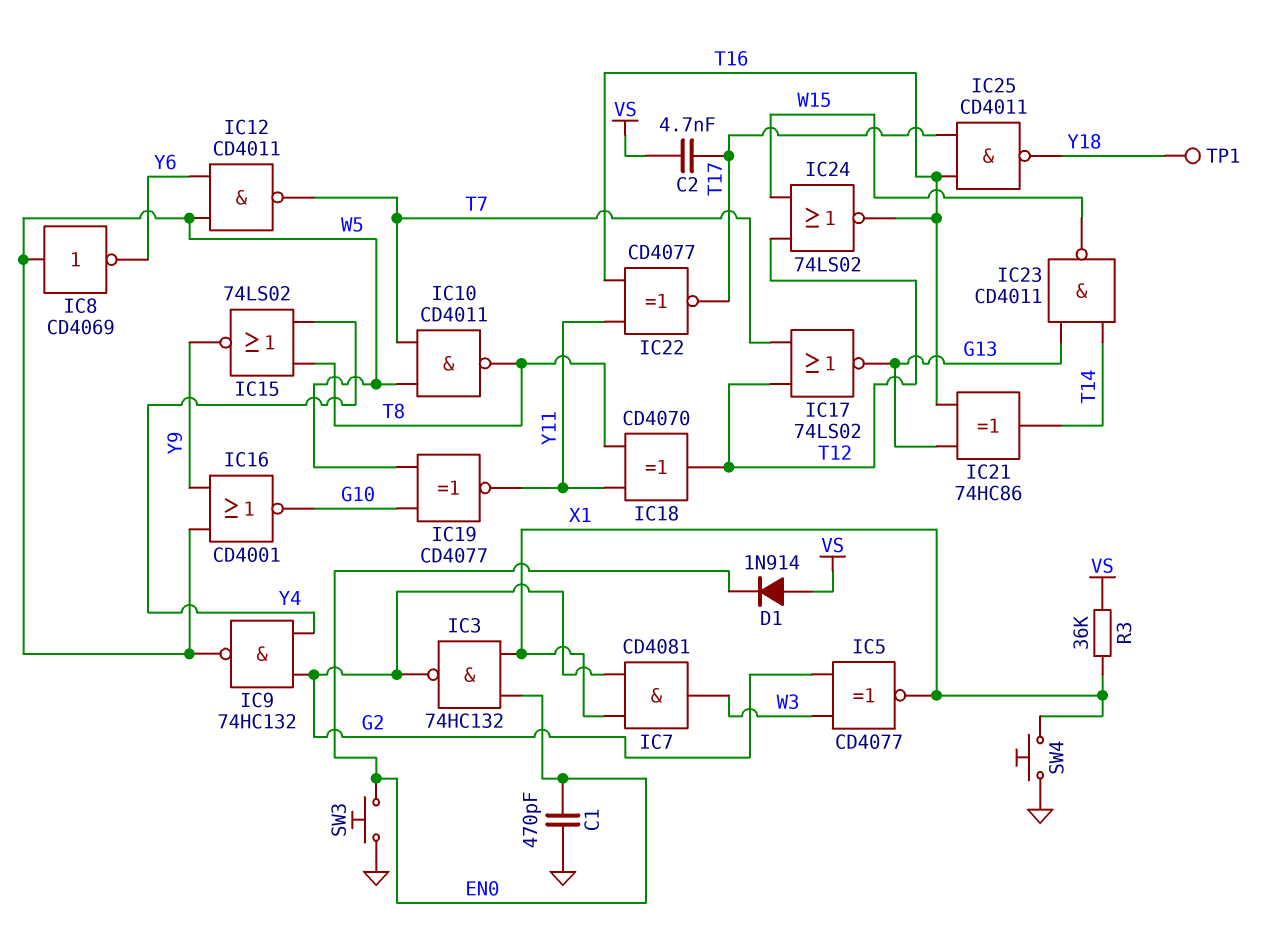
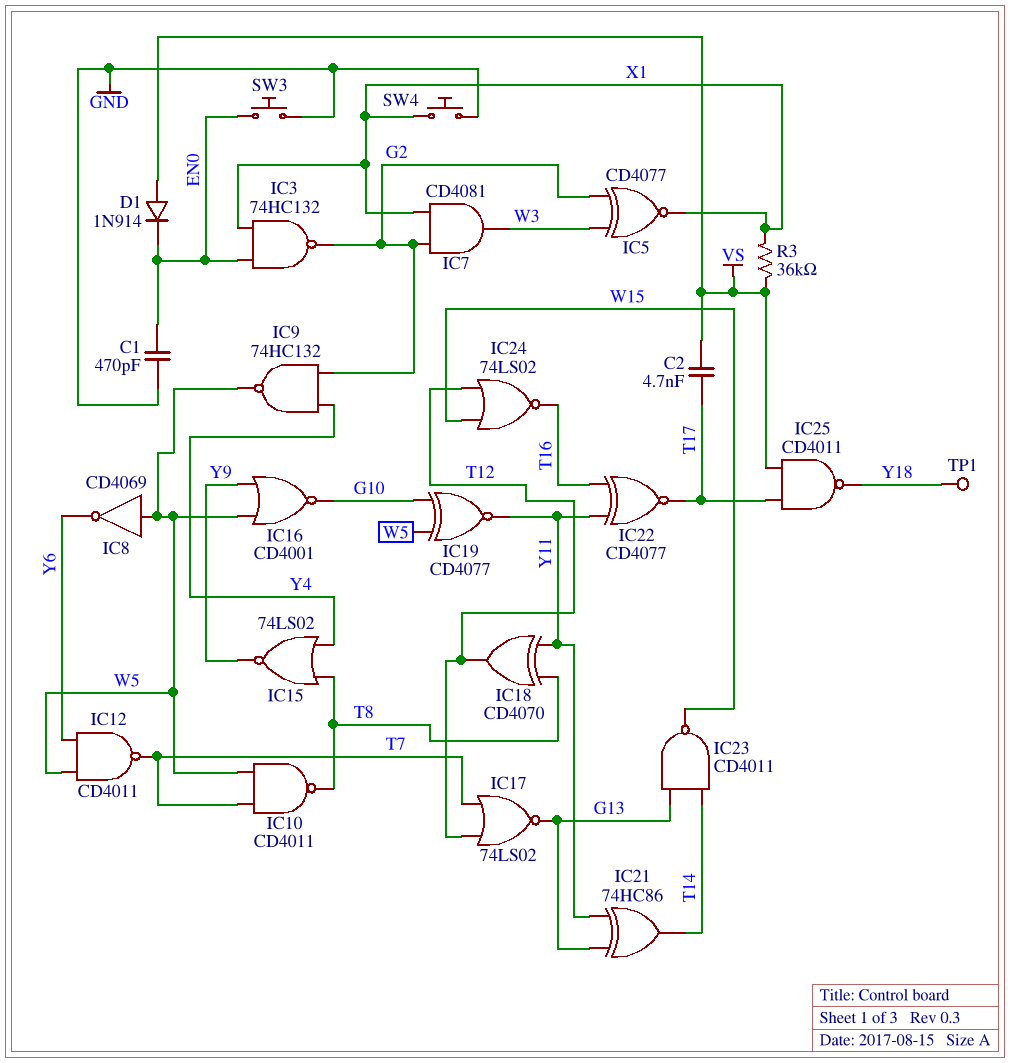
IC21: XOR 74HC86 (in G13, in T16, out T14) -> XOR 74HC86 (in G13, in Y11, out T14)
IC25: NAND CD4011 (in T16, in T17, out Y18) -> NAND CD4011 (in T17, in VS, out Y18)

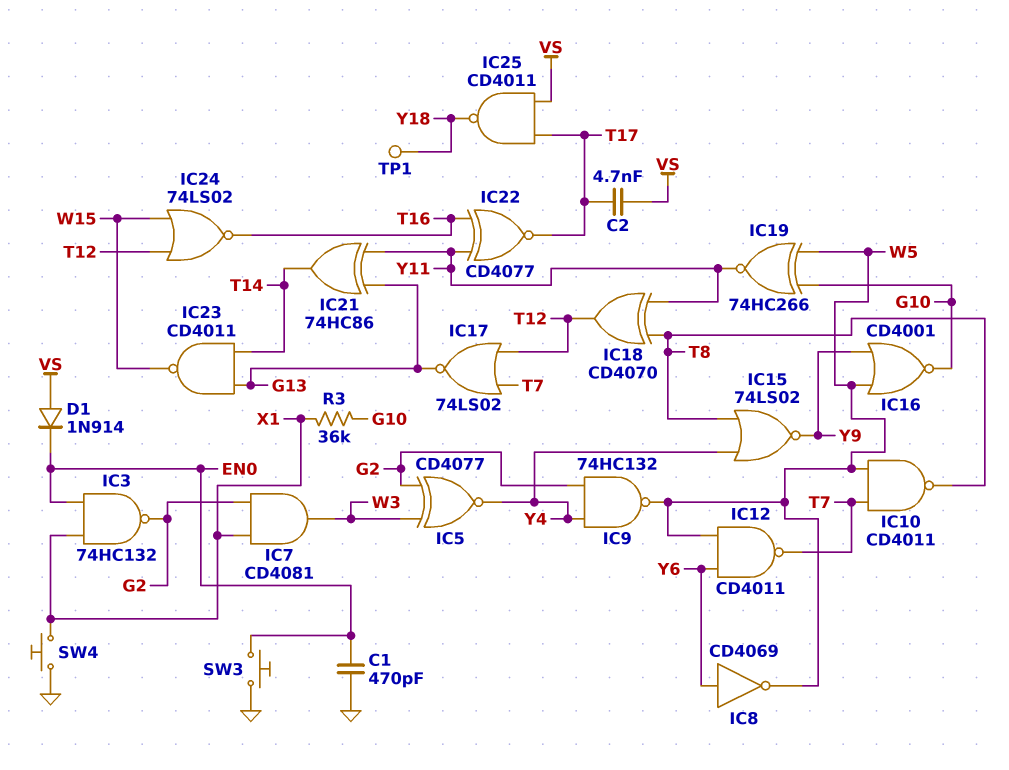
IC5: XNOR CD4077 (in G2, in W3, out X1) -> XNOR CD4077 (in G2, in W3, out Y4)
IC8: NOT CD4069 (in W5, out Y6) -> NOT CD4069 (in Y6, out W5)
IC19: XNOR CD4077 (in G10, in W5, out Y11) -> XNOR 74HC266 (in G10, in W5, out Y11)
R3: 36k (VS, X1) -> 36k (G10, X1)

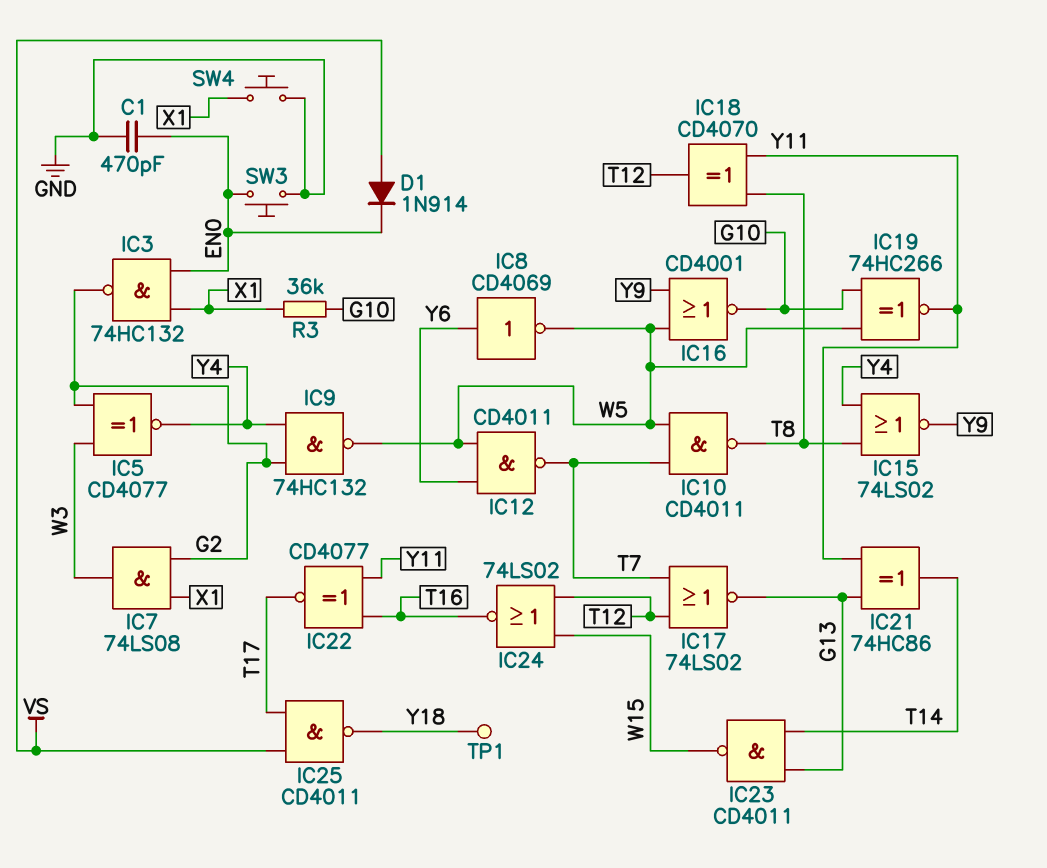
C2: 4.7nF (T17, VS) -> none
IC7: AND CD4081 (in G2, in X1, out W3) -> AND 74LS08 (in G2, in X1, out W3)

